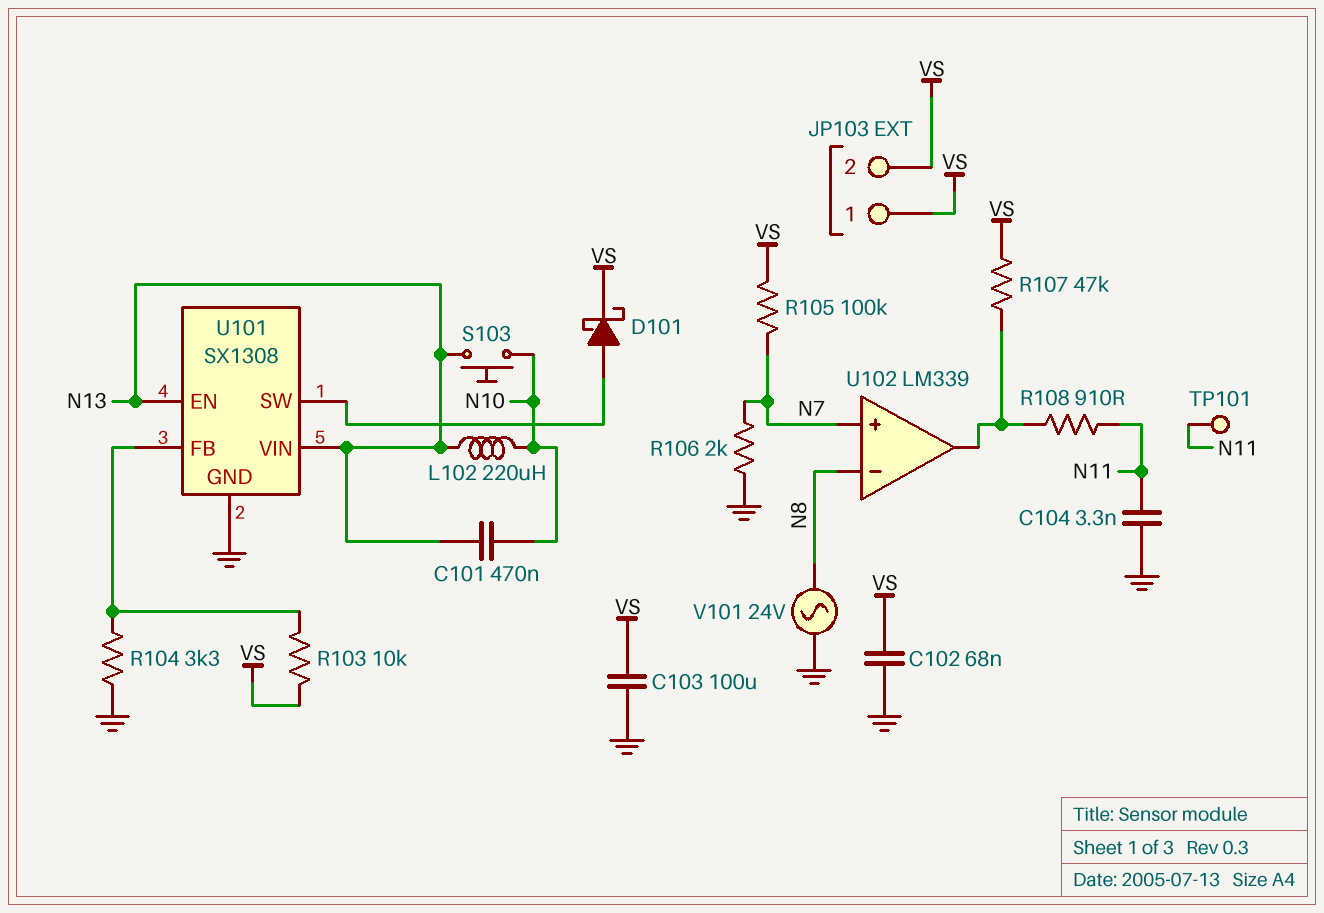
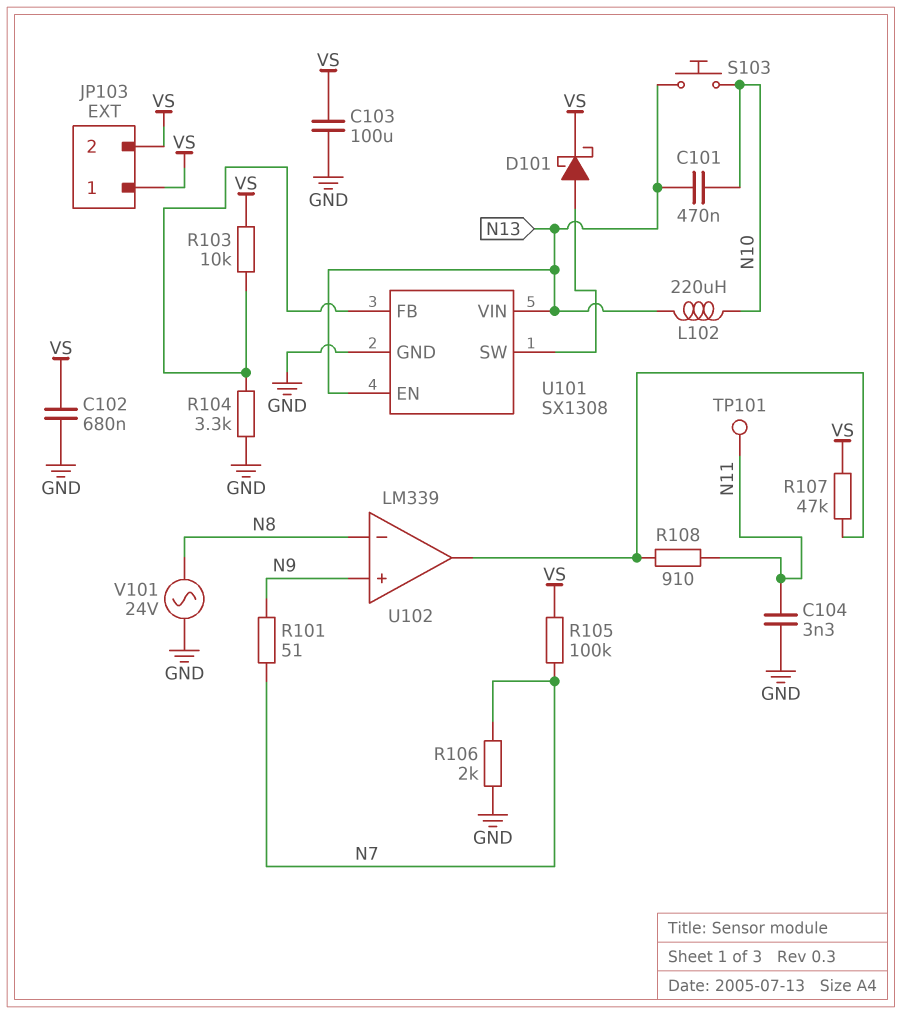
C102: 68nF (GND, VS) -> 680nF (GND, VS)
R101: none -> 51 (N7, N9)
U102 pin in+: N7 -> N9

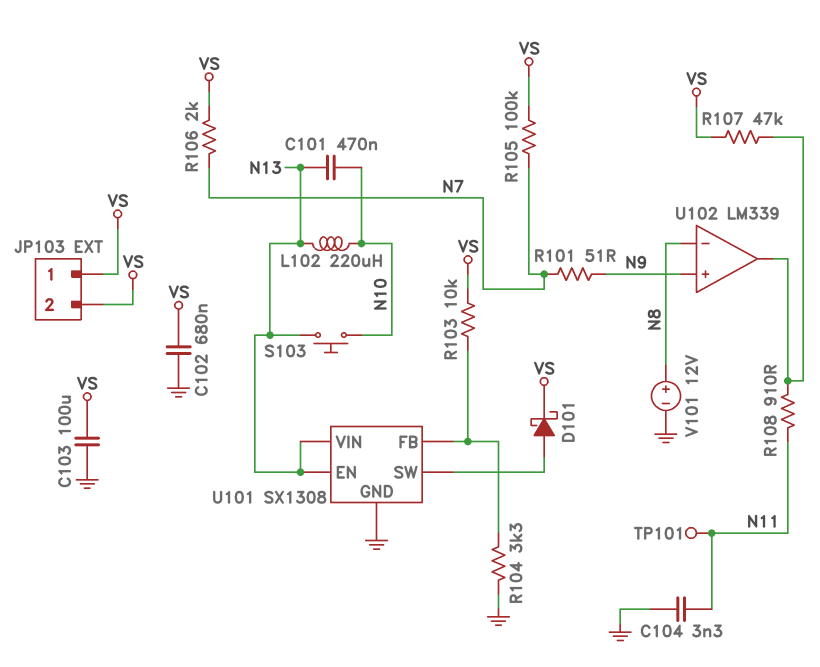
R106: 2k (GND, N7) -> 2k (N7, VS)
V101: AC 24V (GND, N8) -> 12V (plus N8, minus GND)

